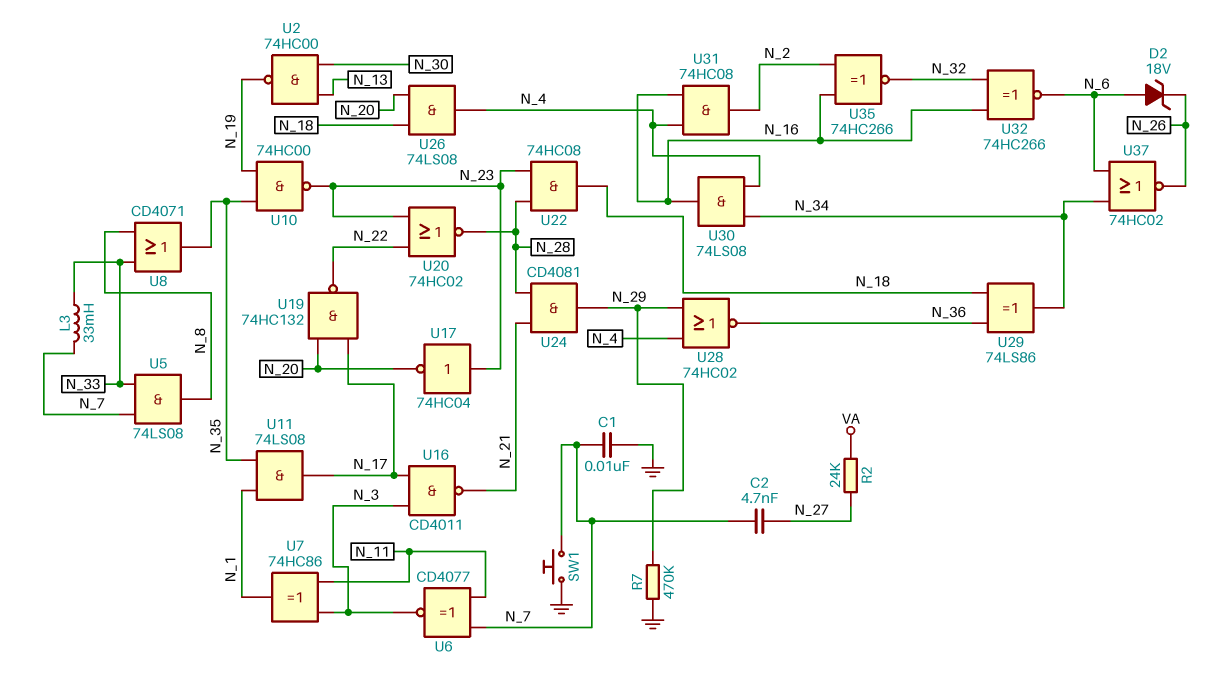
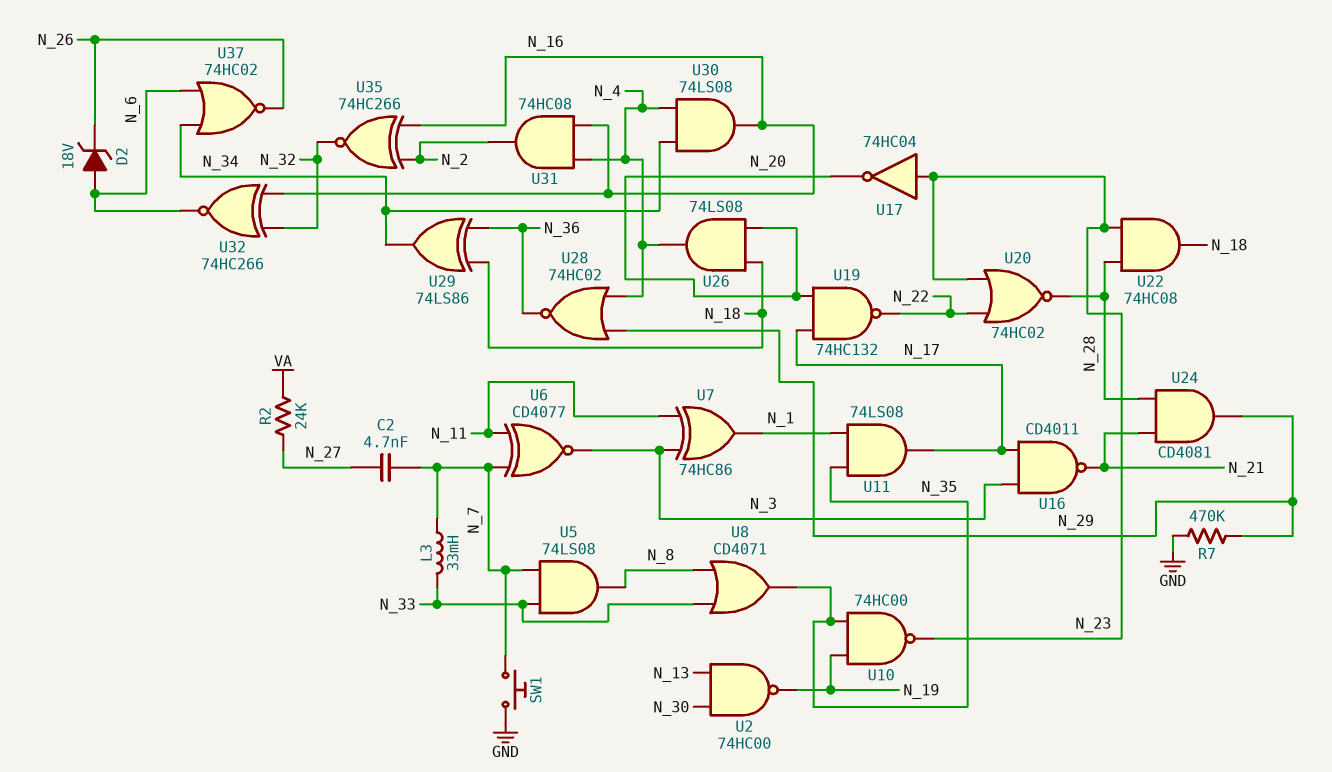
C1: 10nF (GND, N_7) -> none

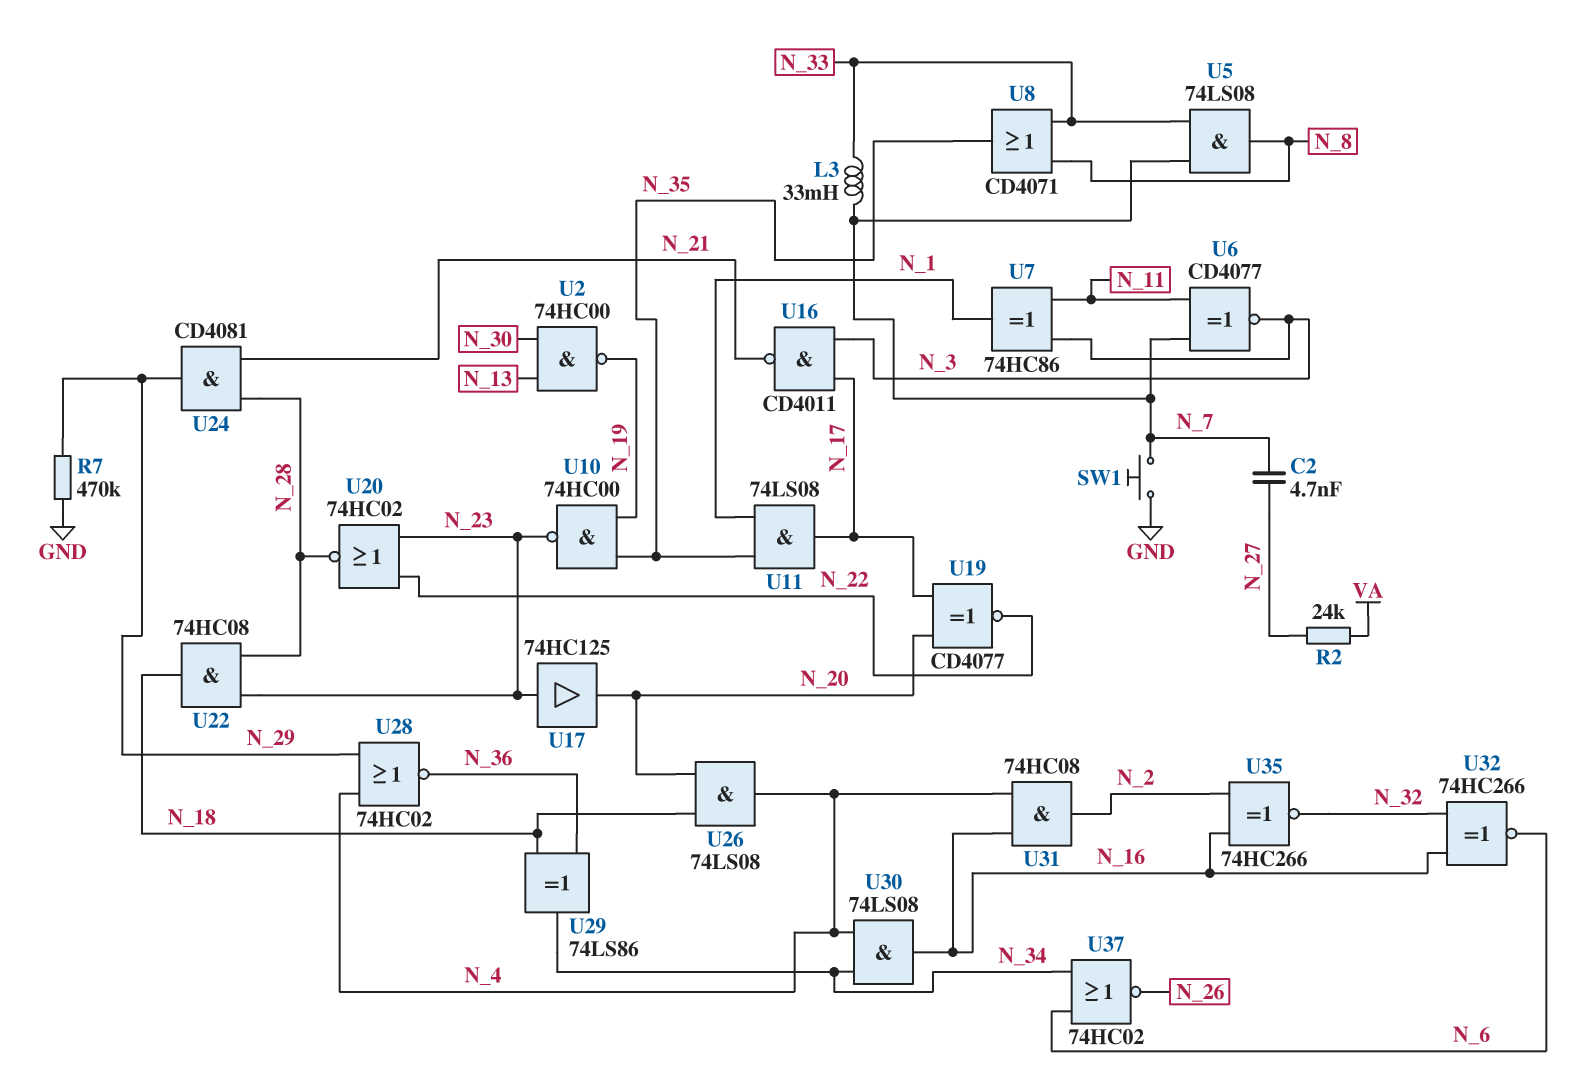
D2: zener 18V (A N_6, K N_26) -> none
U17: NOT 74HC04 (in N_23, out N_20) -> buffer 74HC125 (in N_23, out N_20)
U19: NAND 74HC132 (in N_17, in N_20, out N_22) -> XNOR CD4077 (in N_17, in N_20, out N_22)

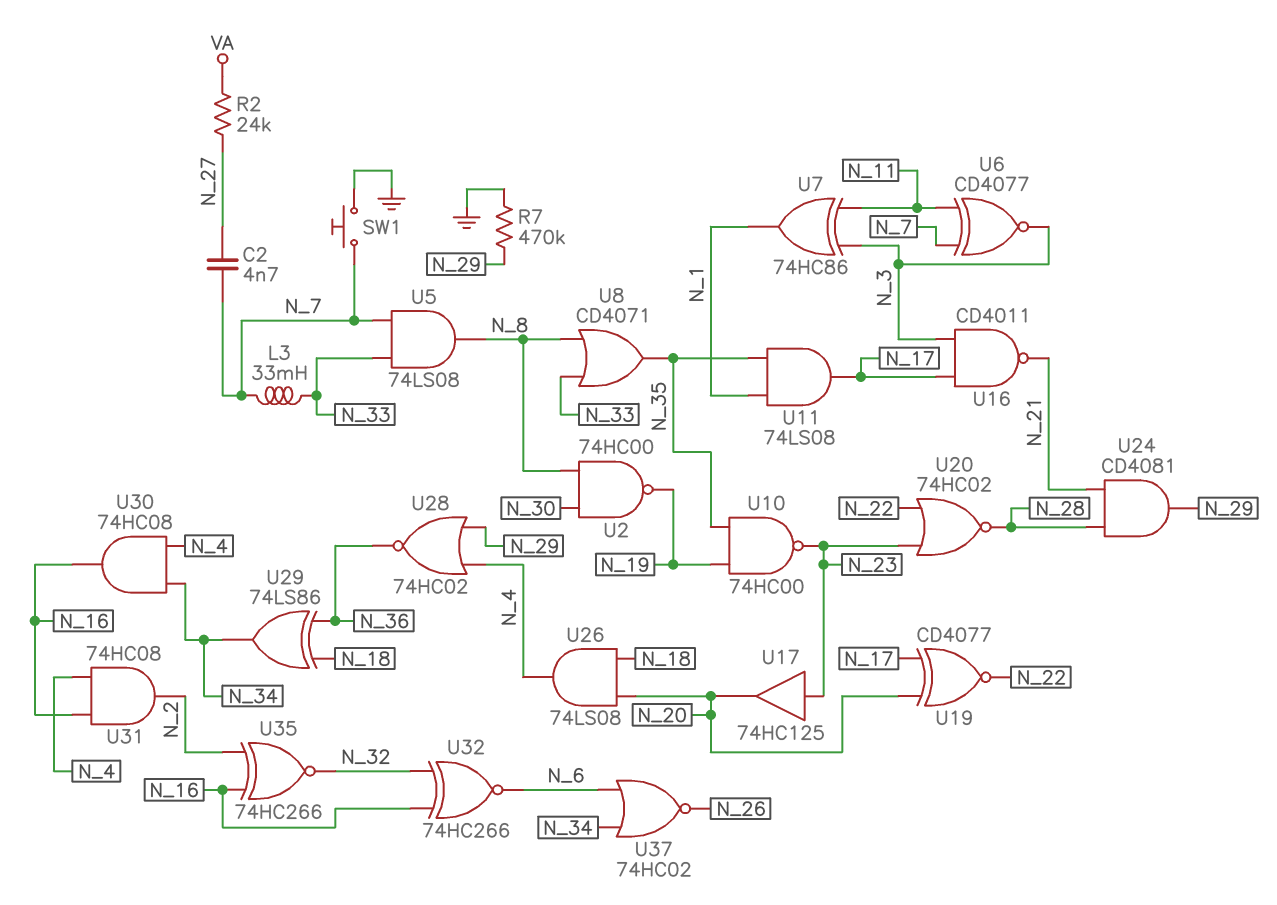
U2: NAND 74HC00 (in N_13, in N_30, out N_19) -> NAND 74HC00 (in N_8, in N_30, out N_19)
U22: AND 74HC08 (in N_23, in N_28, out N_18) -> none
U30: AND 74LS08 (in N_4, in N_34, out N_16) -> AND 74HC08 (in N_4, in N_34, out N_16)

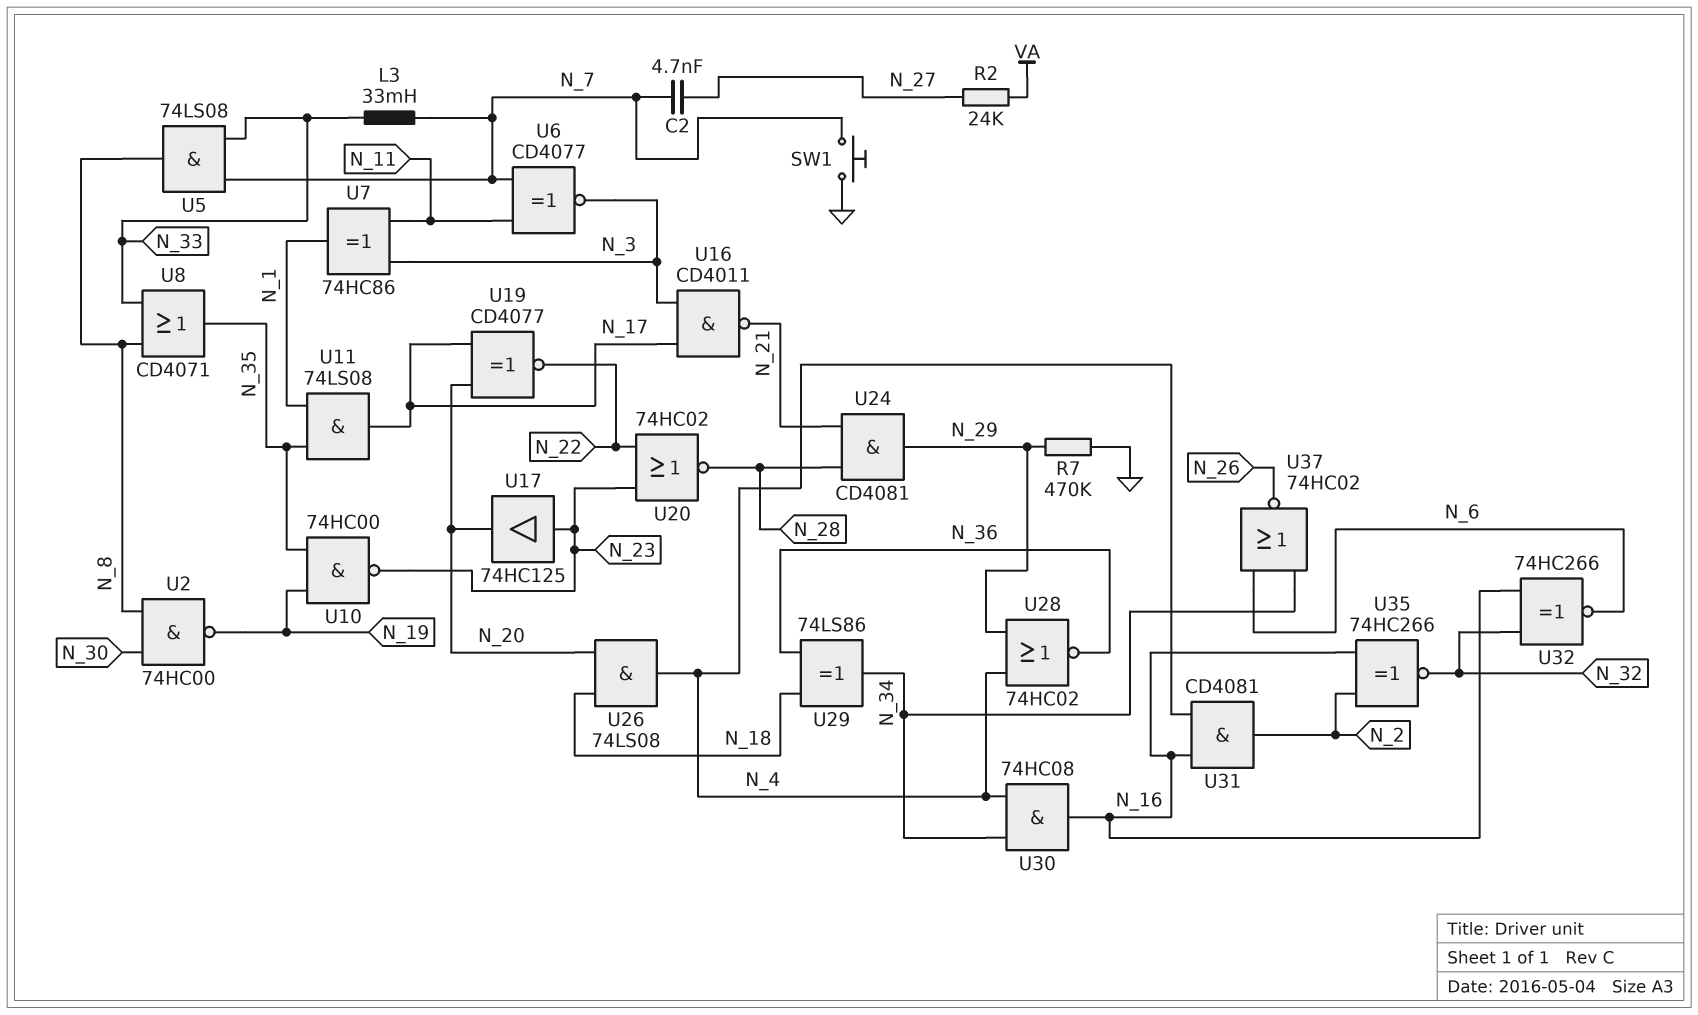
U31: AND 74HC08 (in N_4, in N_16, out N_2) -> AND CD4081 (in N_4, in N_16, out N_2)

